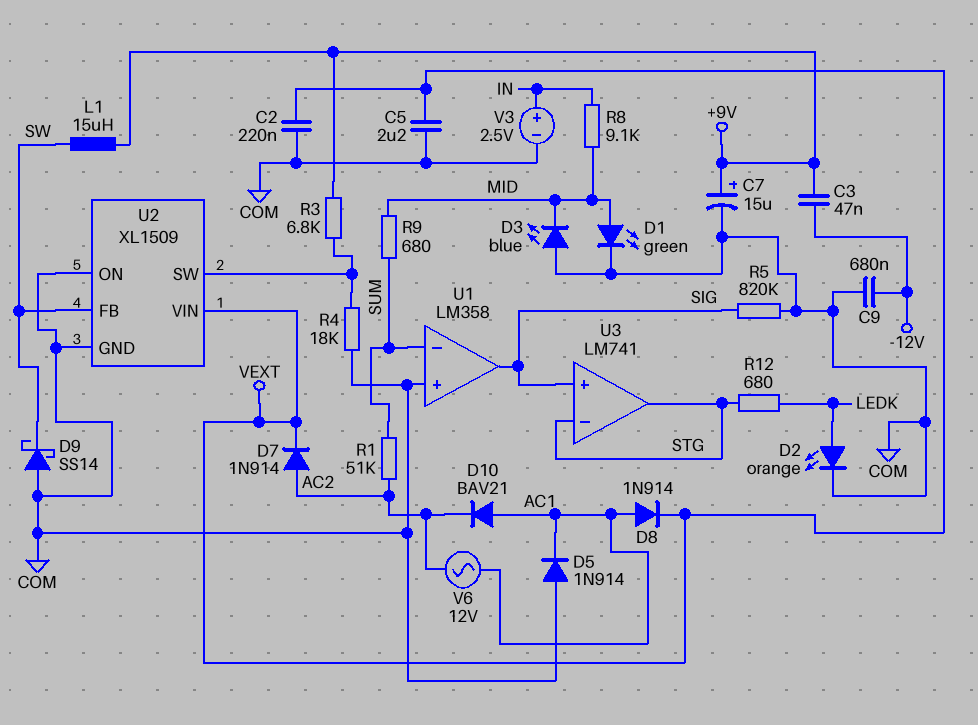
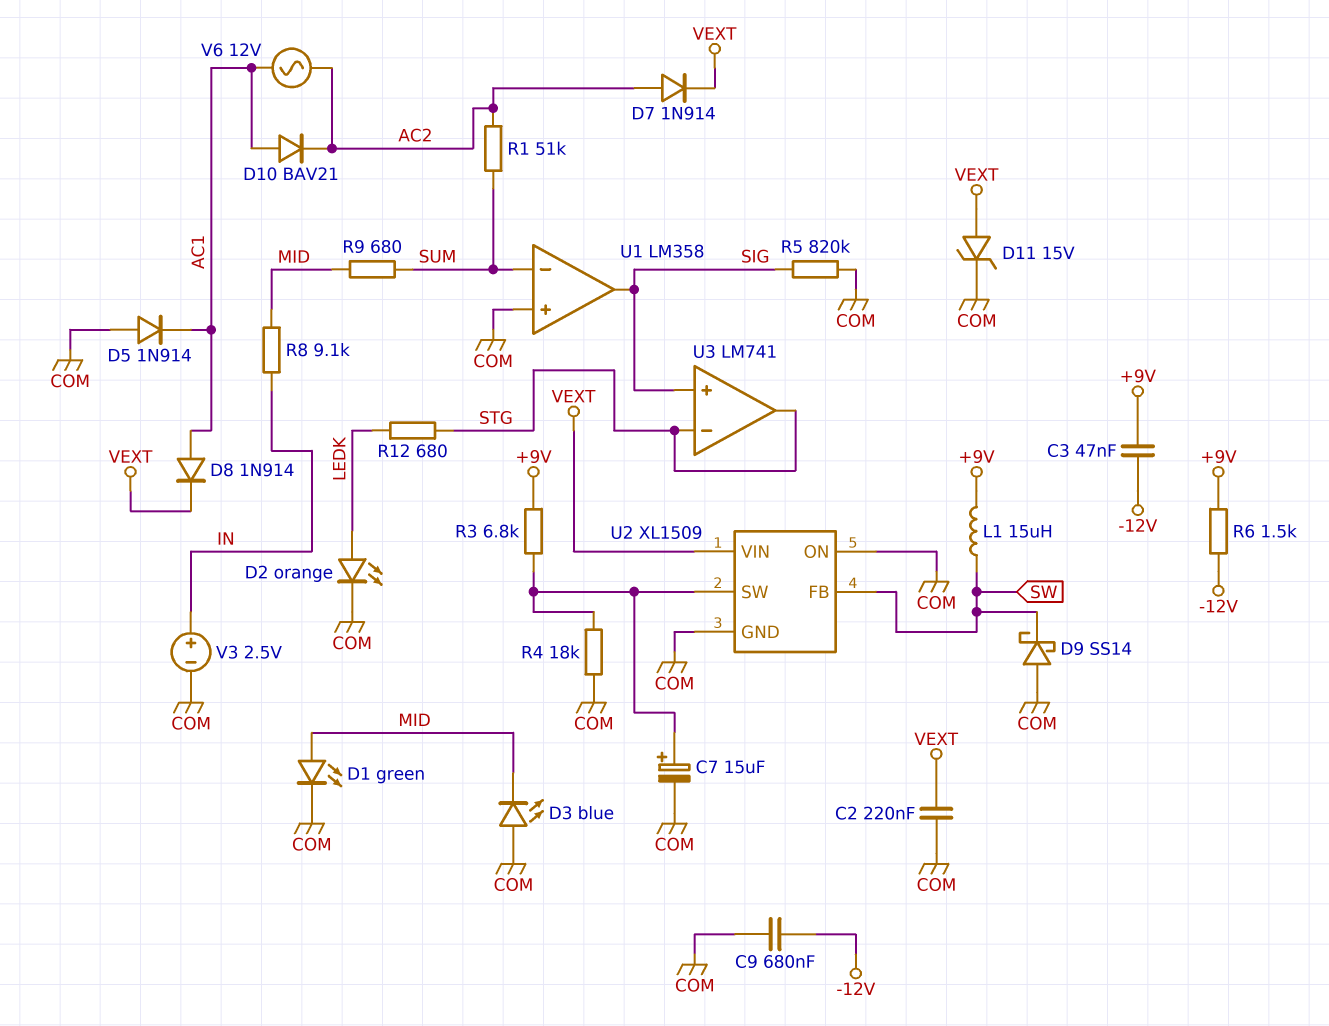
C5: 2.2uF (COM, VEXT) -> none
C7: 15uF (plus +9V, minus COM) -> 15uF (plus U2/SW, minus COM)
D11: none -> zener 15V (A VEXT, K COM)
R6: none -> 1.5k (+9V, -12V)

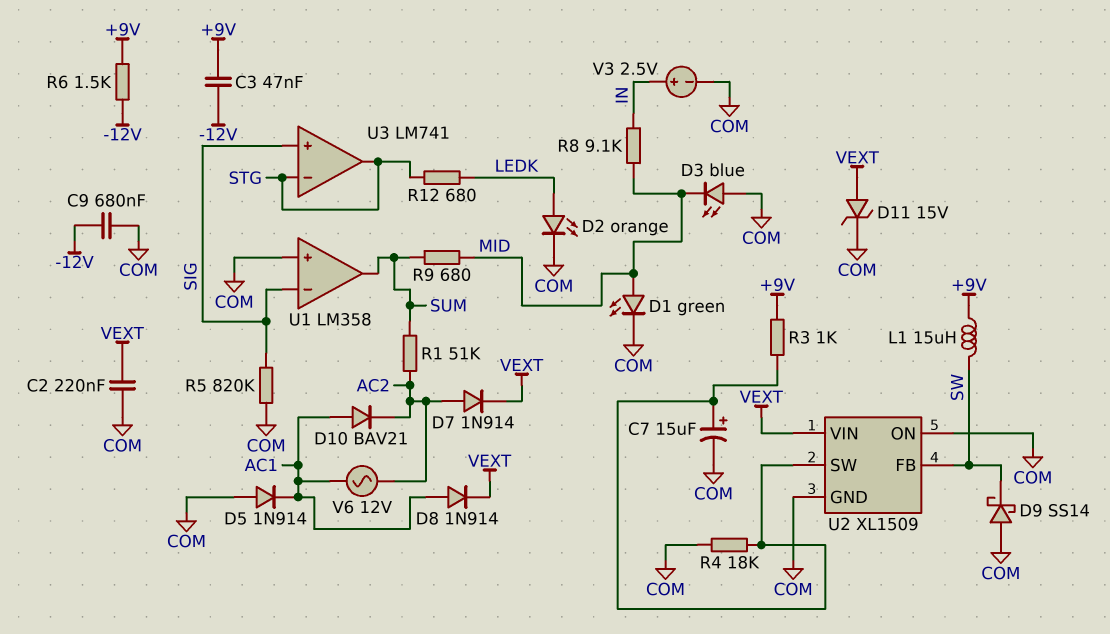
R3: 6.8k (+9V, U2/SW) -> 1k (+9V, U2/SW)
U1 pin in-: SUM -> SIG
U1 pin out: SIG -> SUM

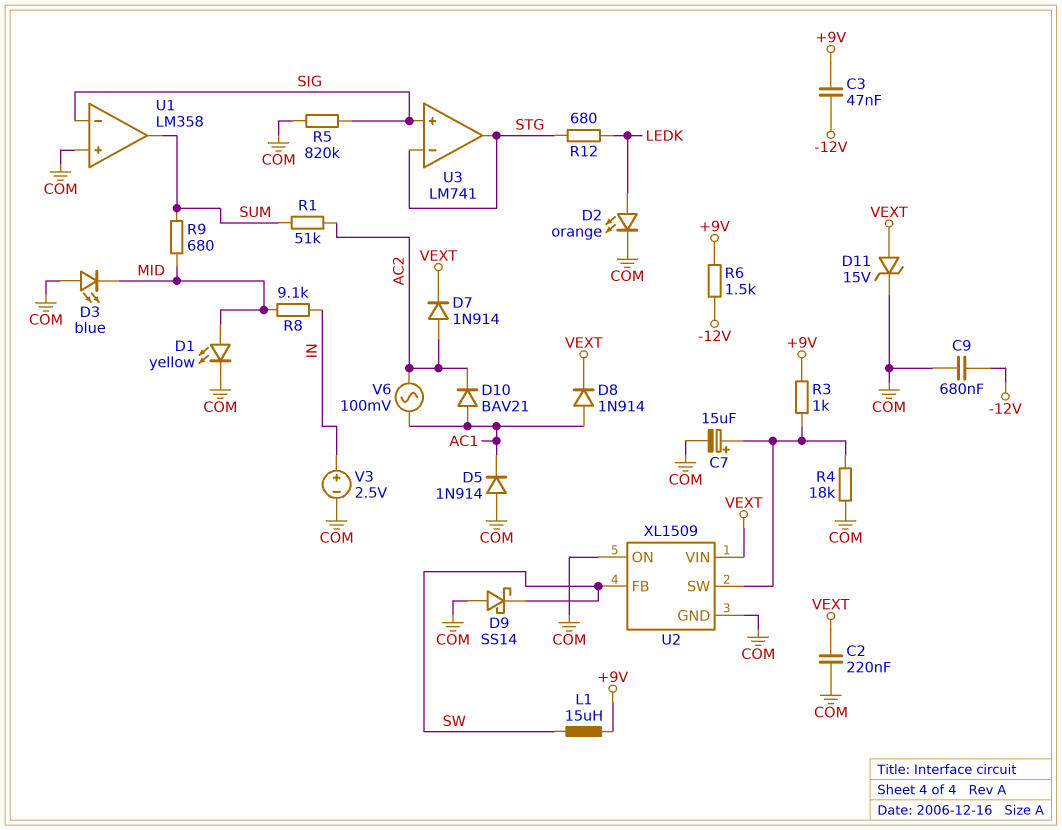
D1: LED green (A MID, K COM) -> LED yellow (A MID, K COM)
V6: AC 12V (AC1, AC2) -> AC 100mV (AC1, AC2)

